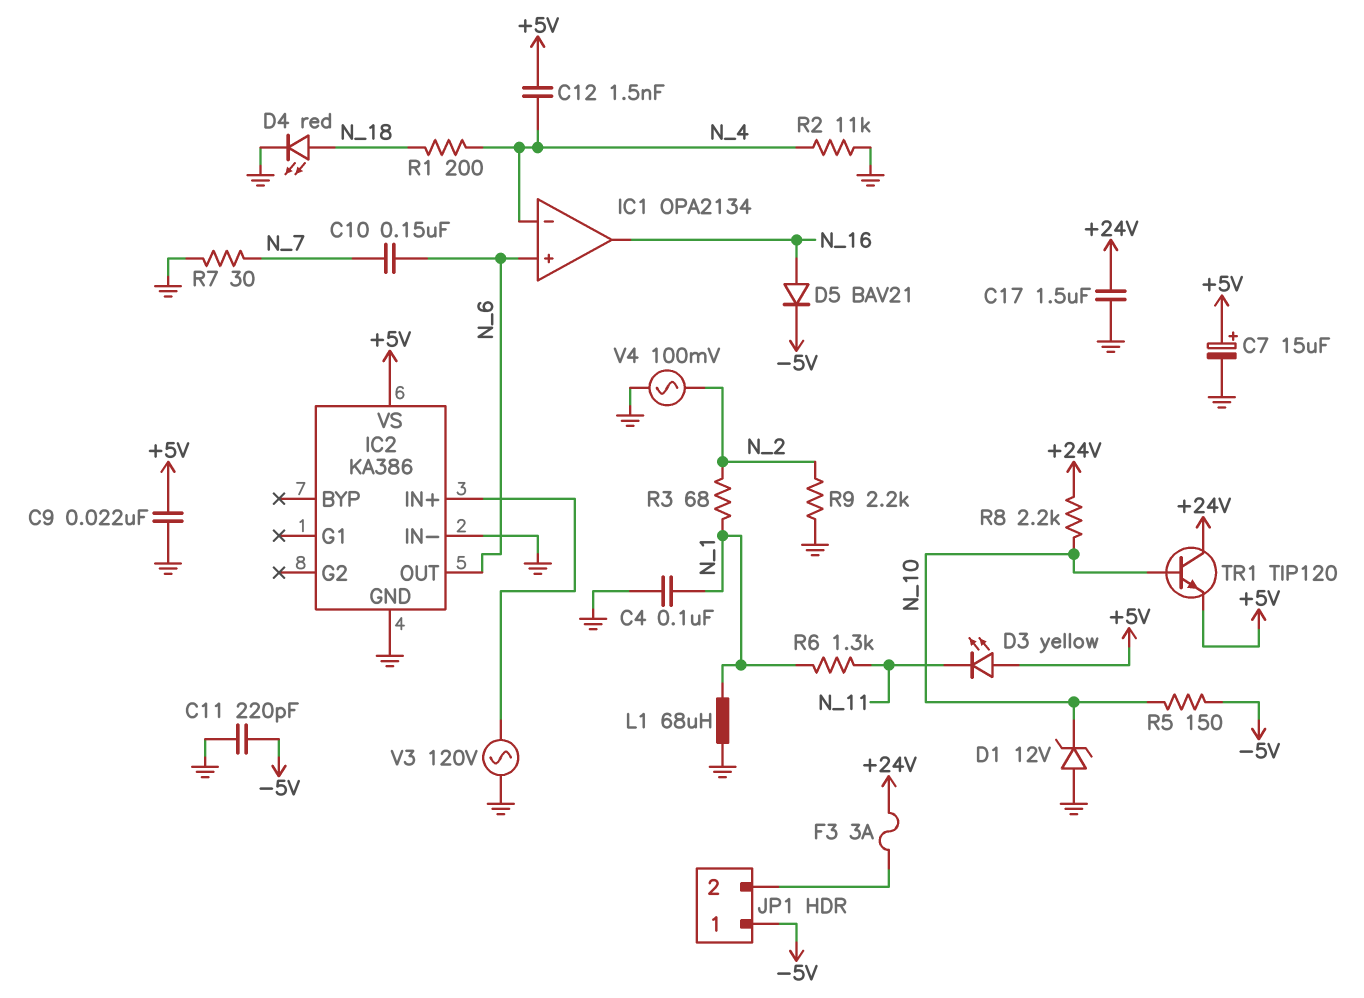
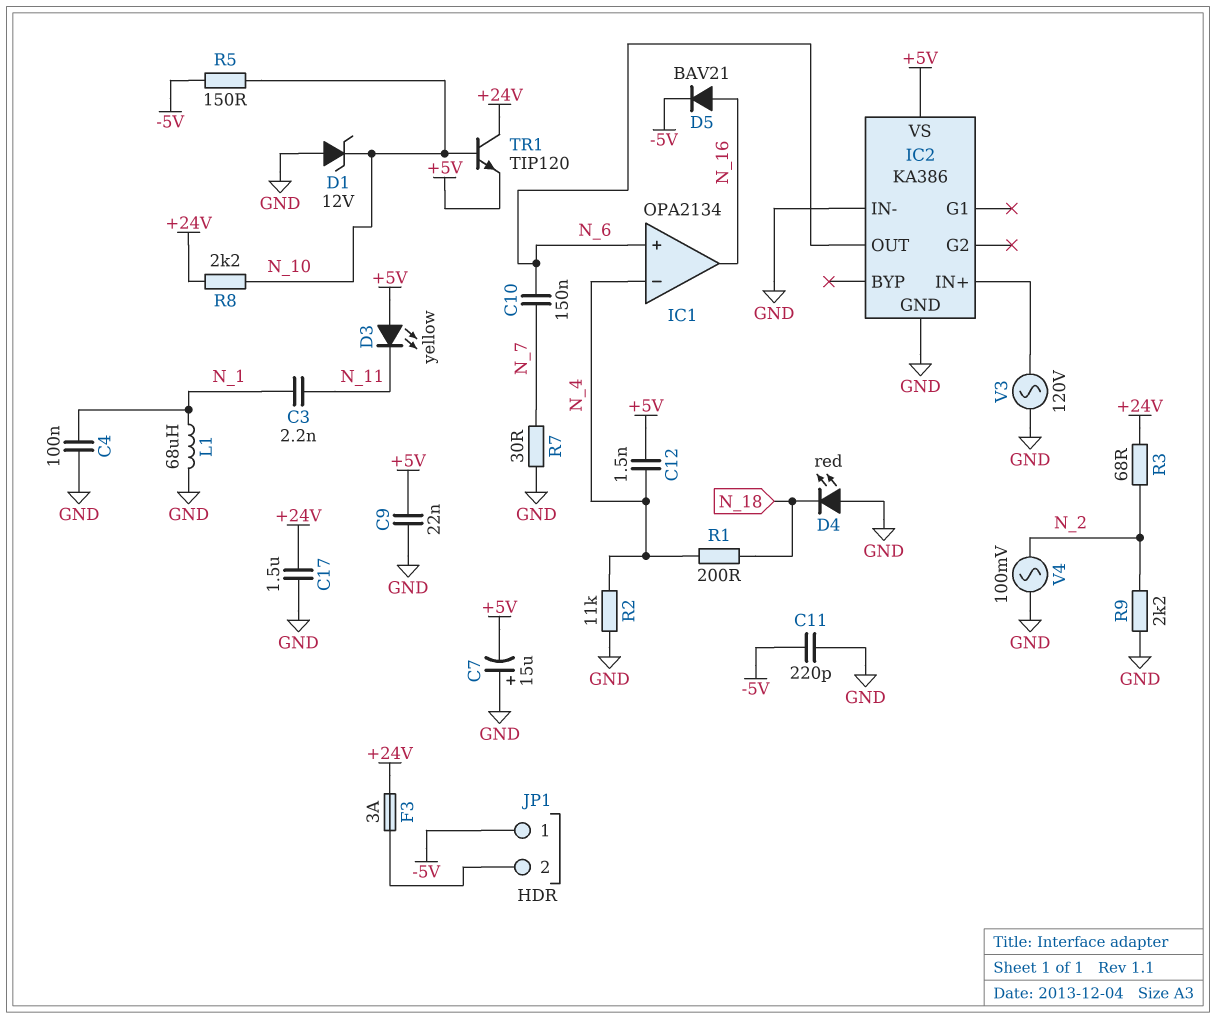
C3: none -> 2.2nF (N_1, N_11)
C7: 15uF (plus +5V, minus GND) -> 15uF (plus GND, minus +5V)
D4: LED red (A N_18, K GND) -> LED red (A GND, K N_18)
R3: 68 (N_1, N_2) -> 68 (+24V, N_2)
R6: 1.3k (N_1, N_11) -> none

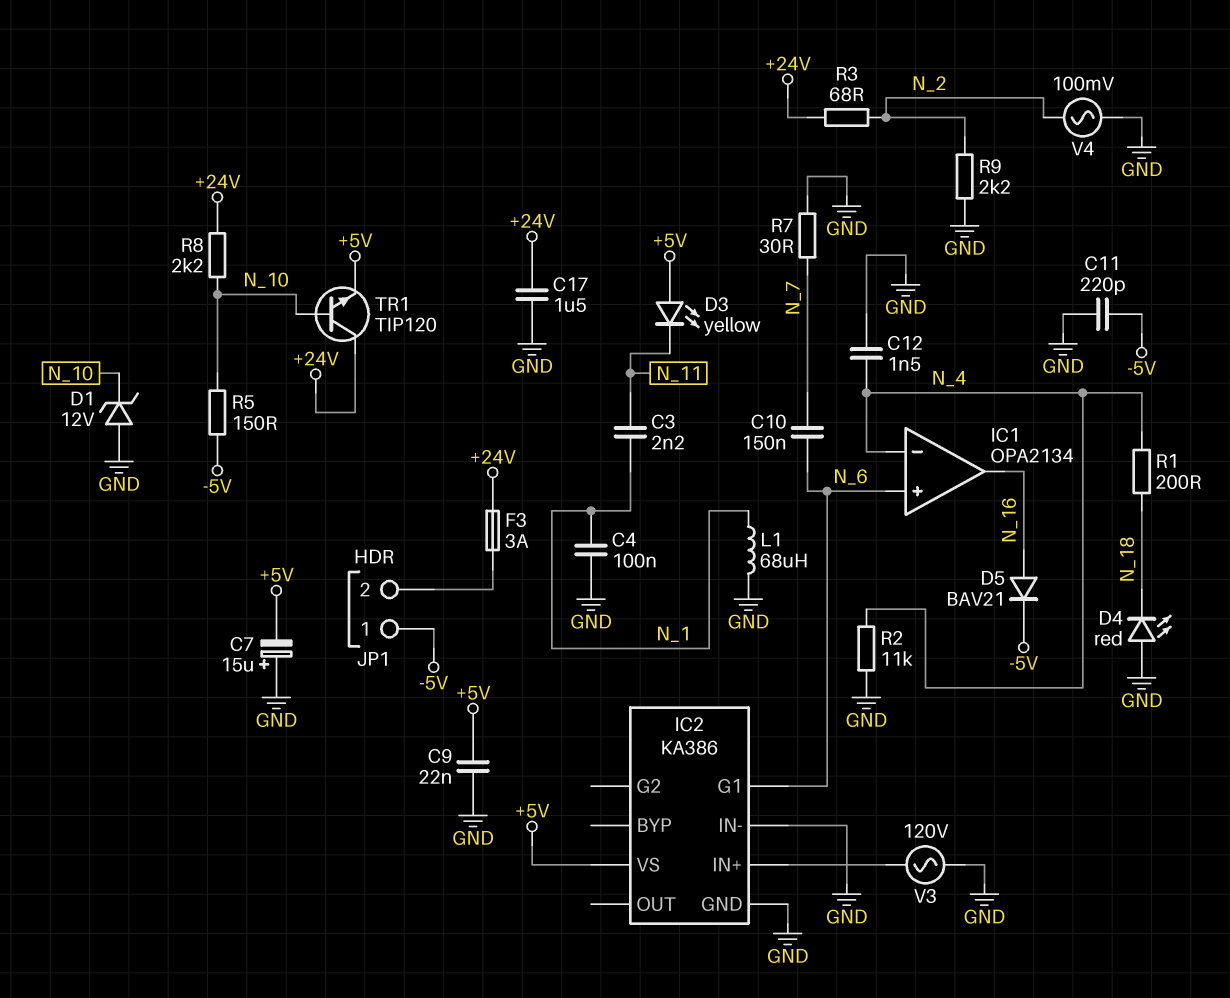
C12: 1.5nF (+5V, N_4) -> 1.5nF (GND, N_4)
IC2 pin G1: none -> N_6
IC2 pin OUT: N_6 -> none

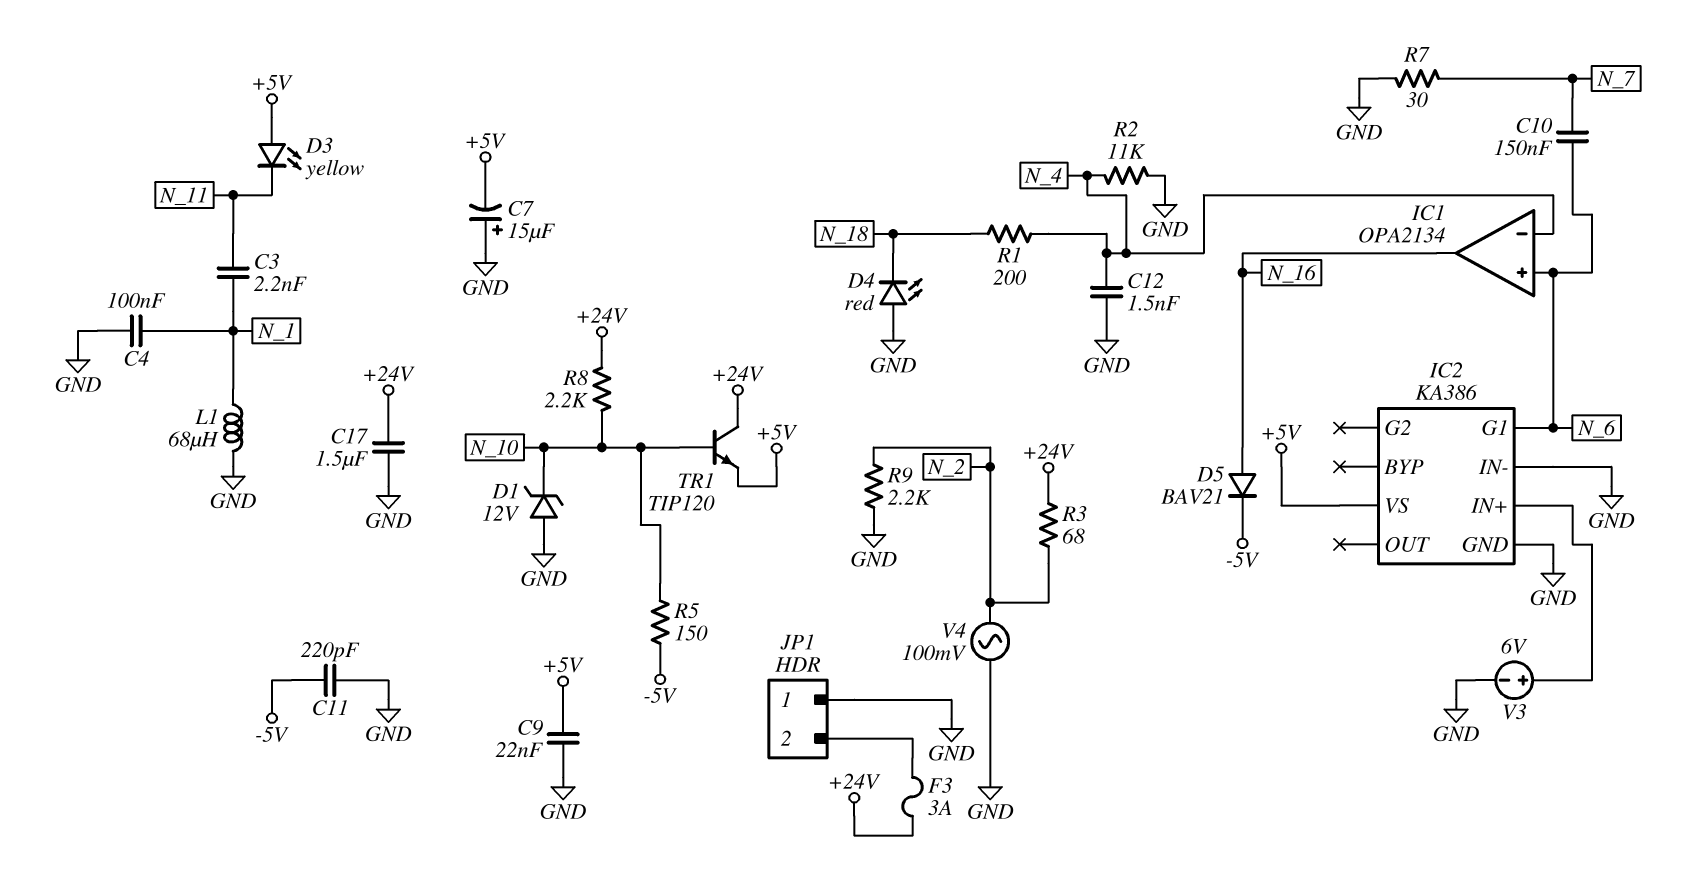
JP1 pin 1: -5V -> GND
V3: AC 120V (GND, IC2/IN+) -> 6V (plus IC2/IN+, minus GND)

